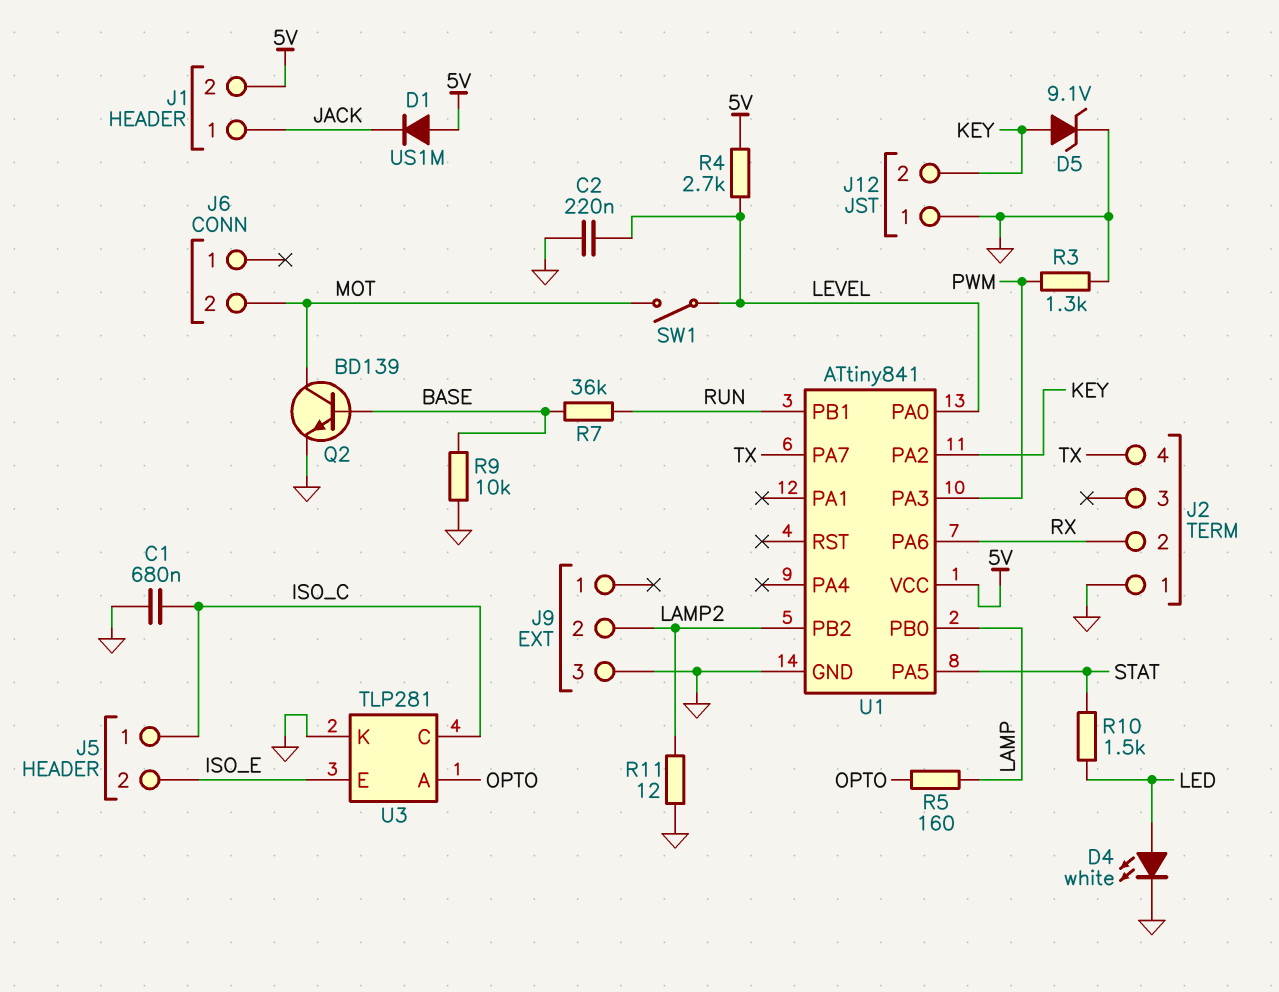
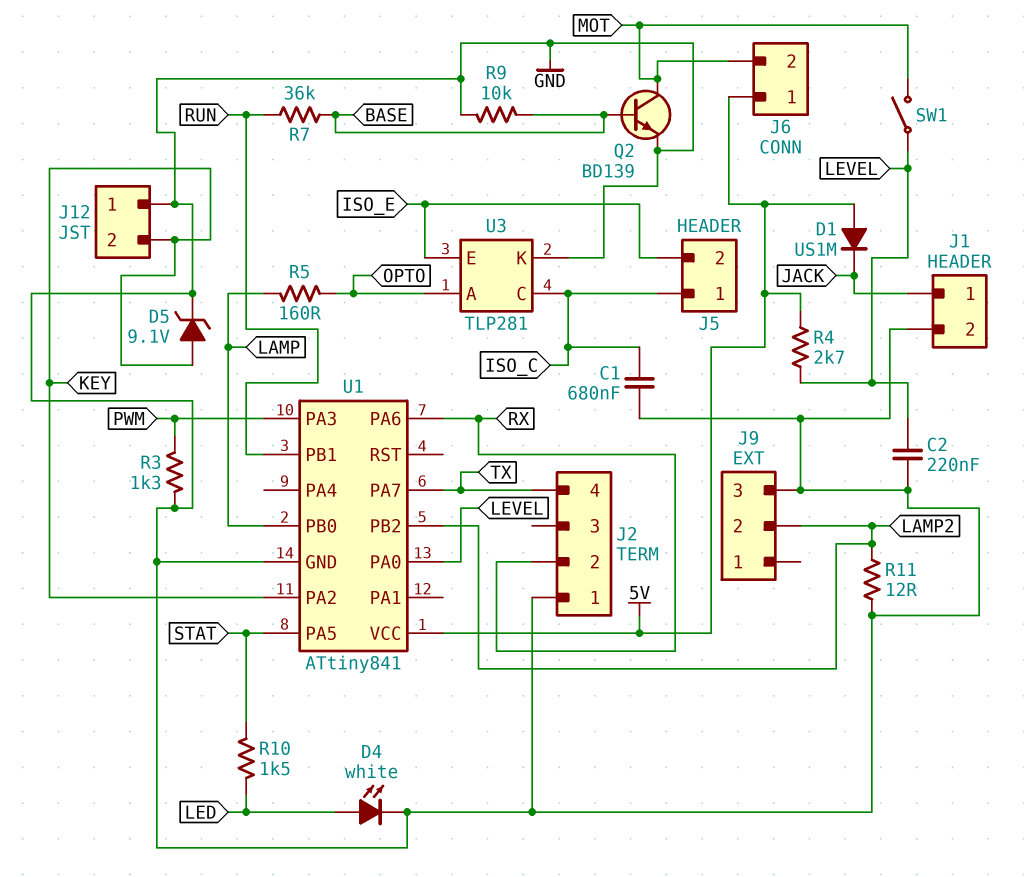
J1 pin 2: 5V -> GND
J6 pin 1: none -> 5V

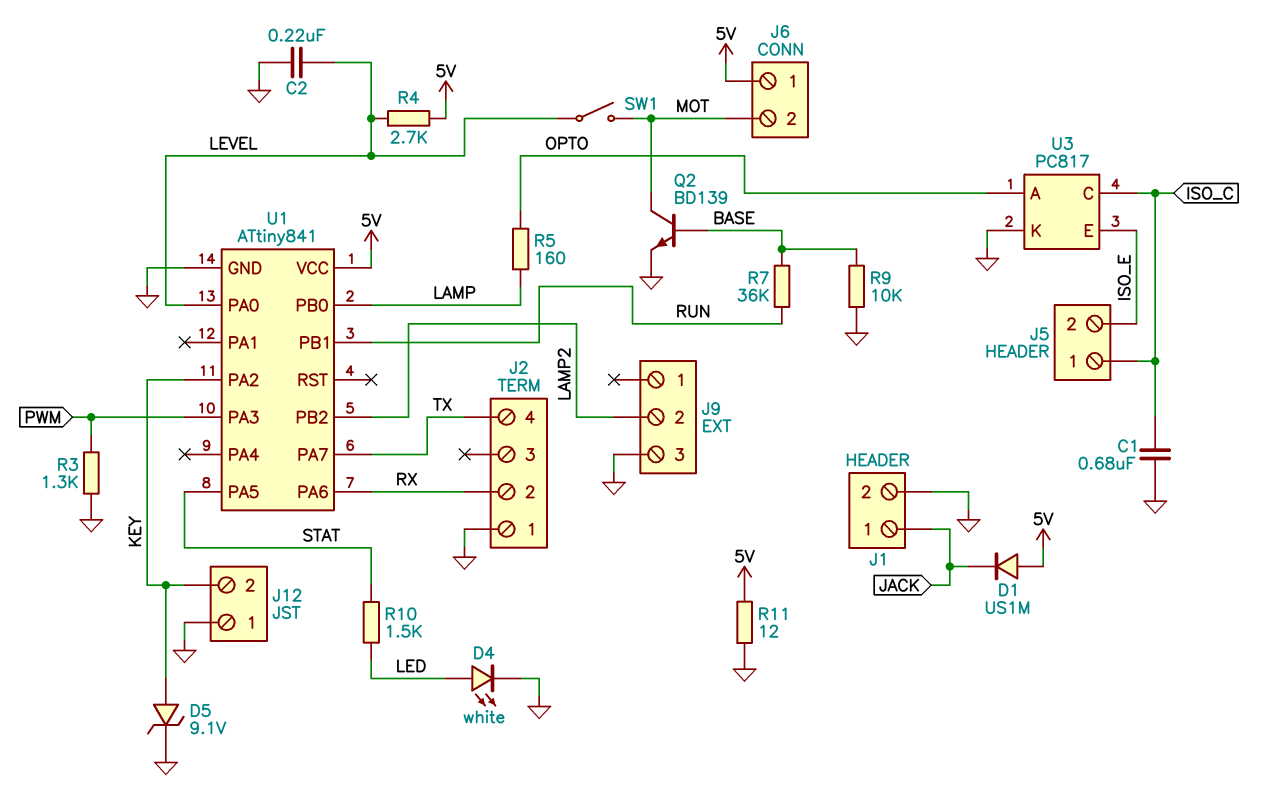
R11: 12 (GND, LAMP2) -> 12 (5V, GND)
U3: TLP281 -> PC817

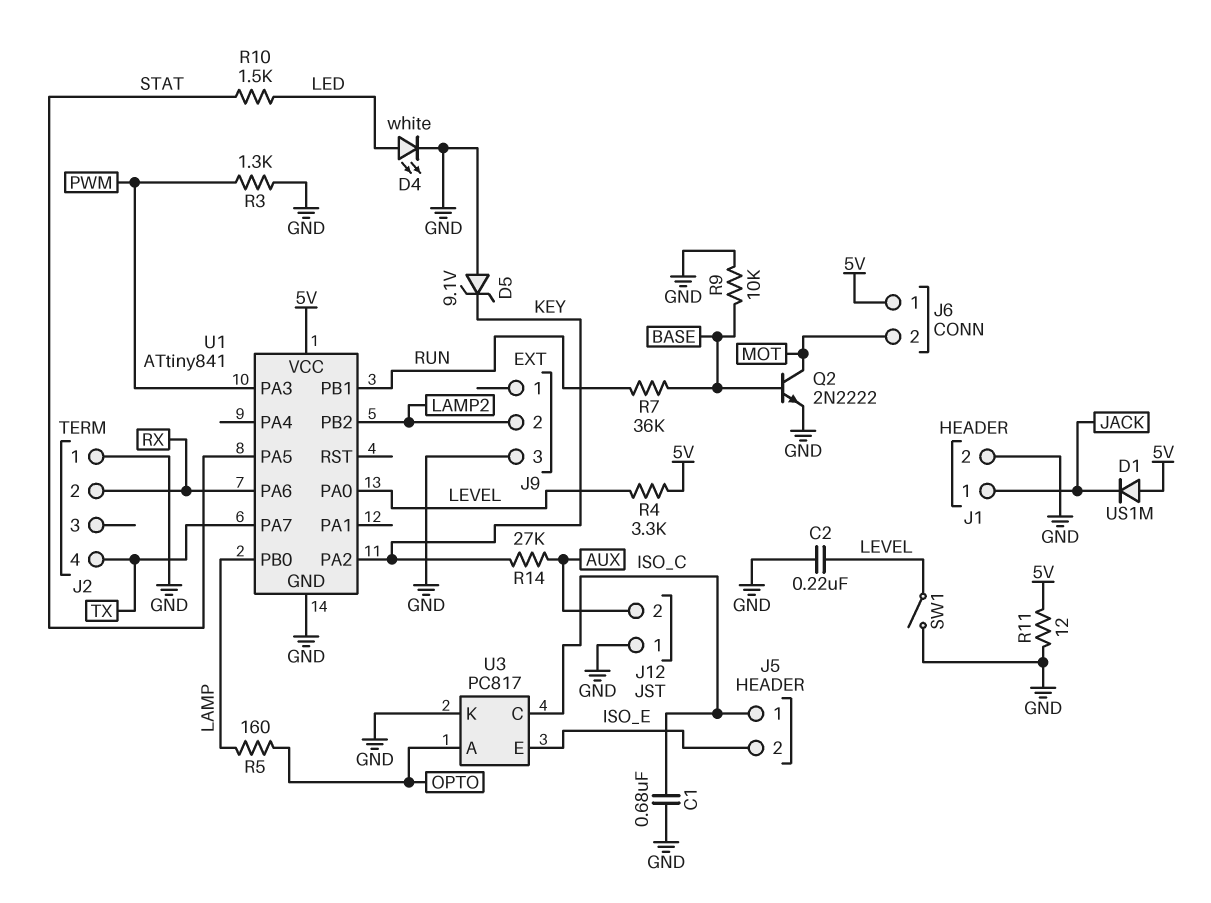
D5: zener 9.1V (A KEY, K GND) -> zener 9.1V (A GND, K KEY)
J12 pin 2: KEY -> AUX
Q2: NPN BD139 (B BASE, C MOT, E GND) -> NPN 2N2222 (B BASE, C MOT, E GND)
R4: 2.7k (5V, LEVEL) -> 3.3k (5V, LEVEL)
R14: none -> 27k (AUX, KEY)
SW1: switch (LEVEL, MOT) -> switch (GND, LEVEL)

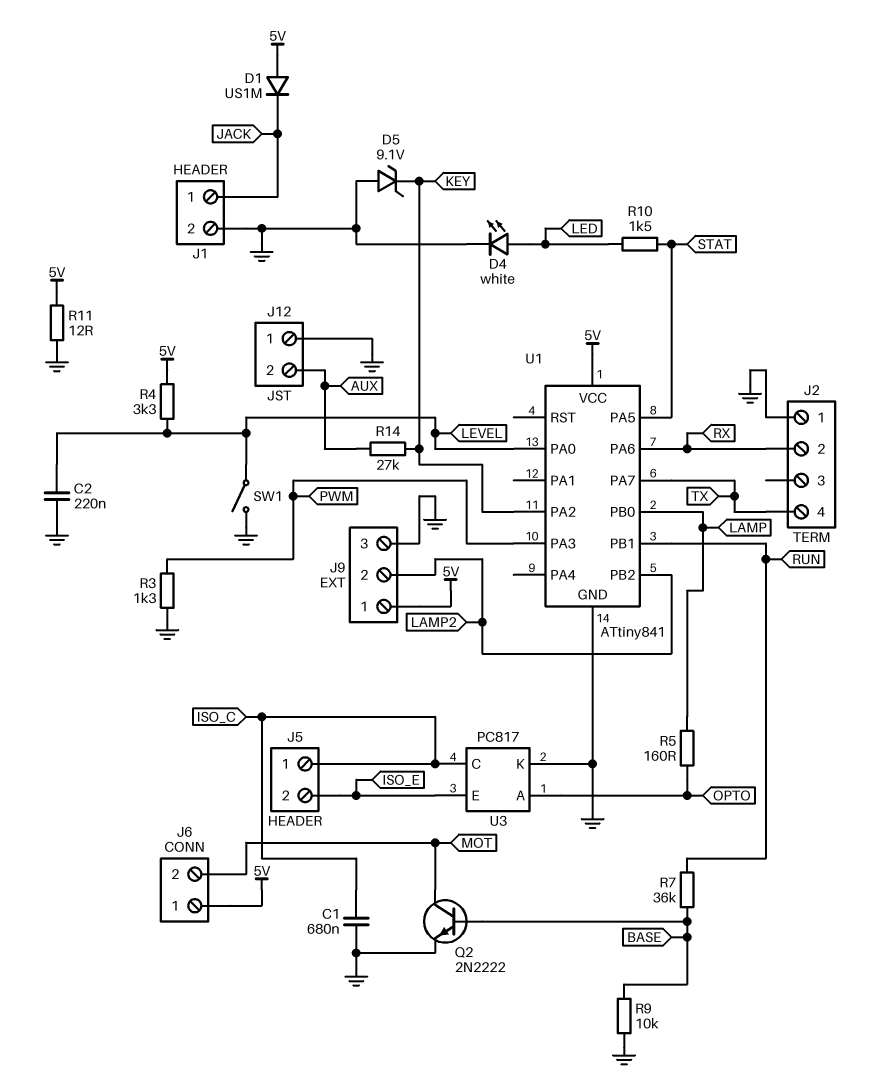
J9 pin 1: none -> 5V

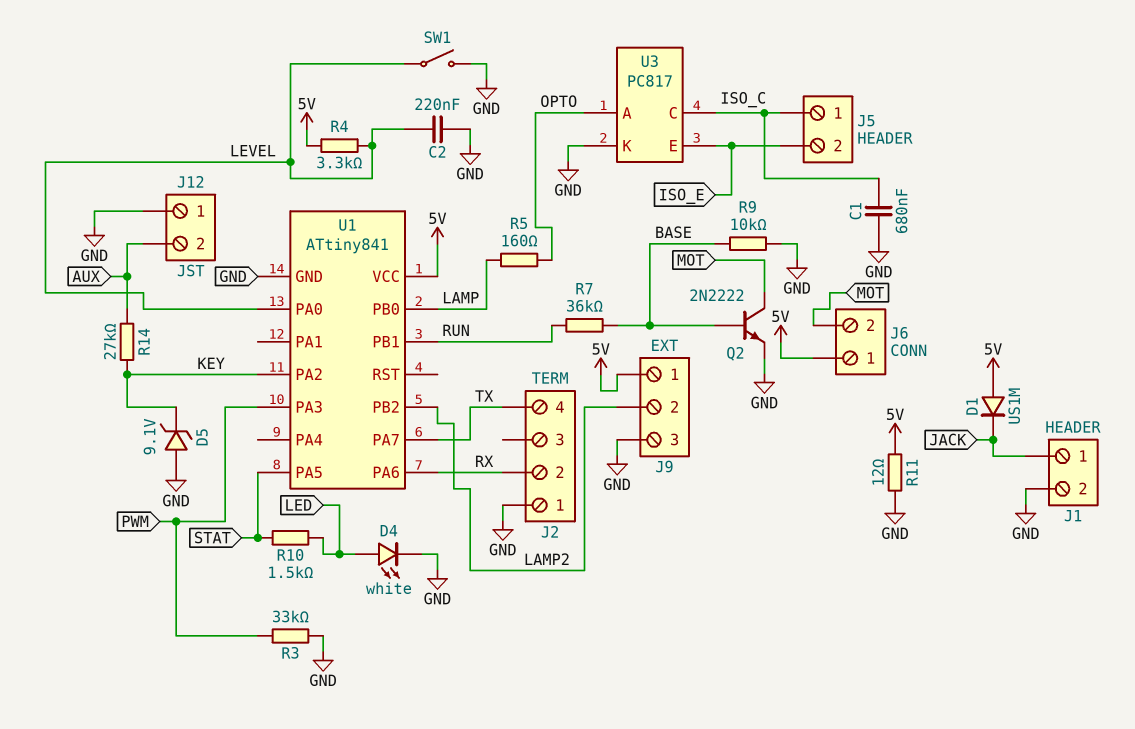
R3: 1.3k (GND, PWM) -> 33k (GND, PWM)

